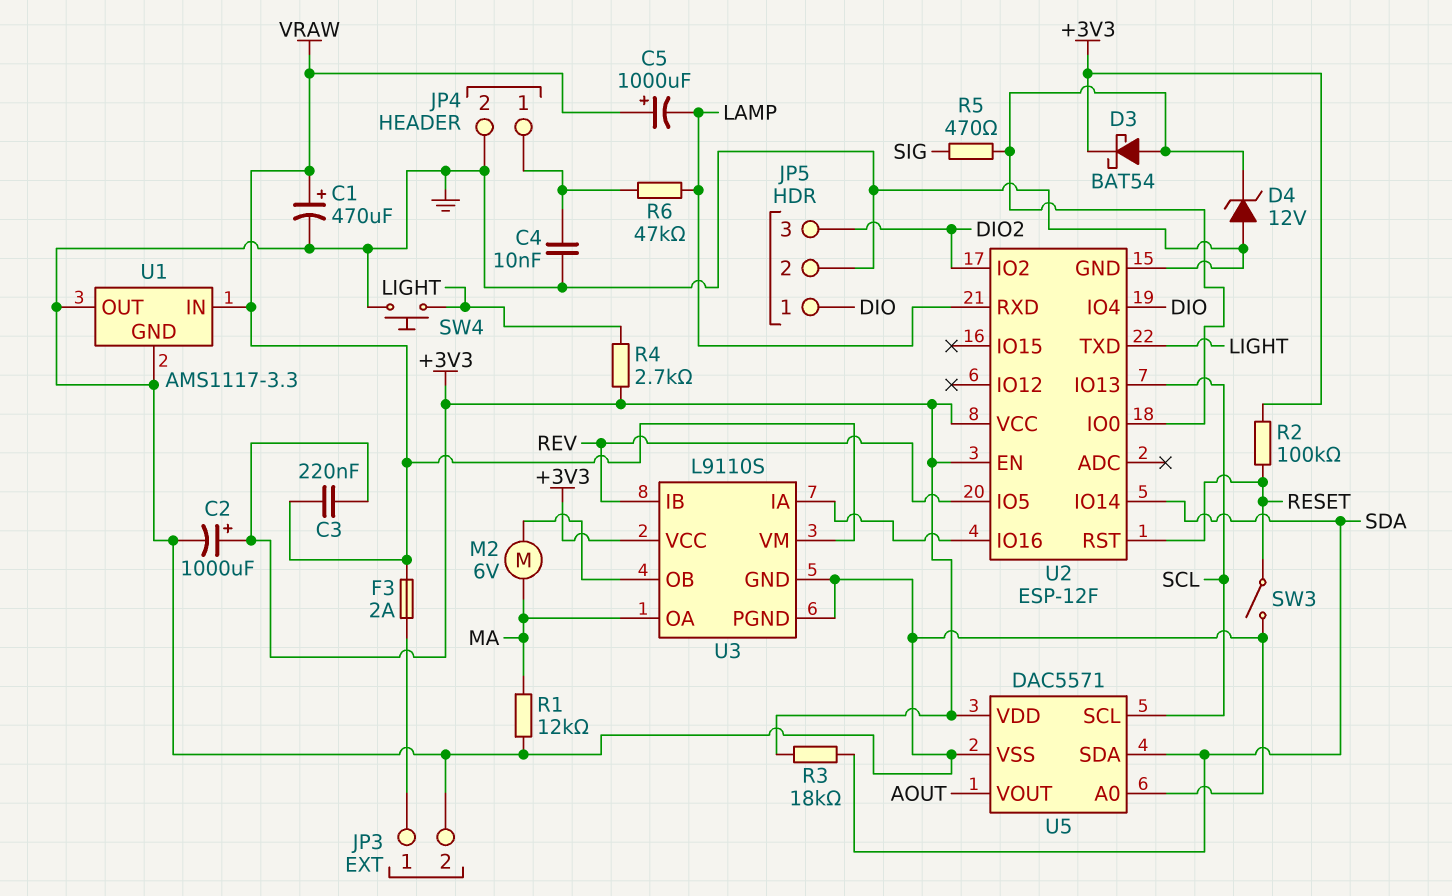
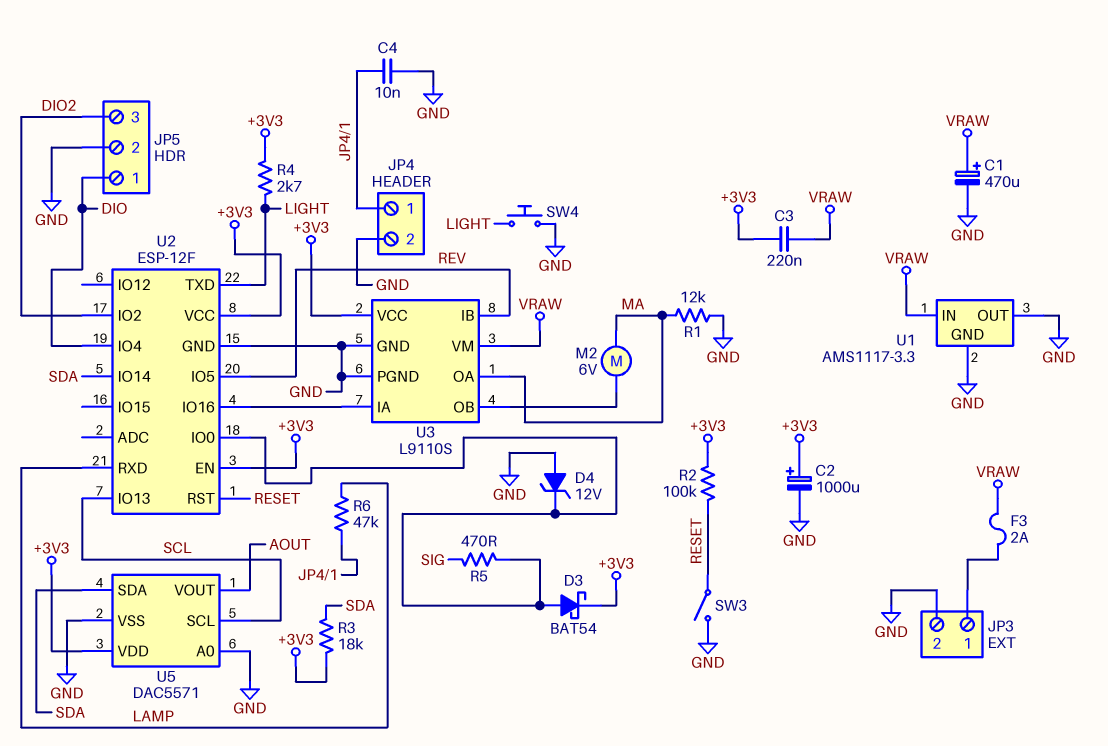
C5: 1000uF (plus VRAW, minus LAMP) -> none

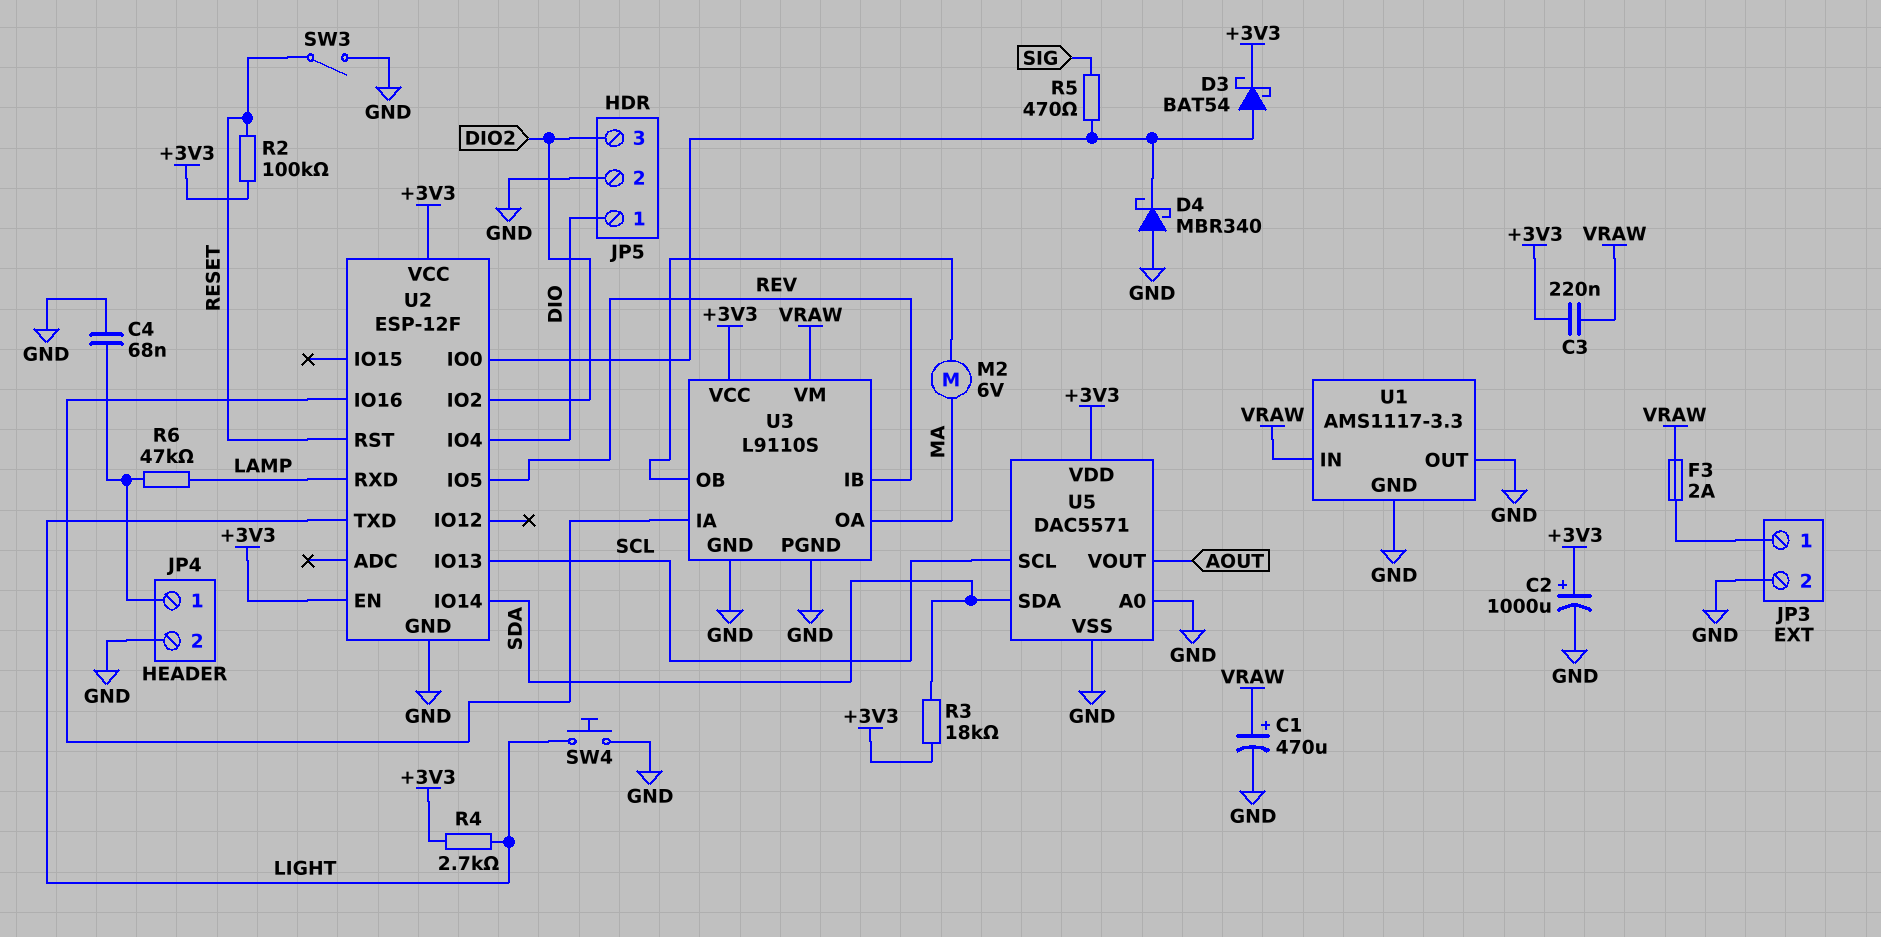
C4: 10nF (GND, JP4/1) -> 68nF (GND, JP4/1)
D4: zener 12V (A GND, K U2/IO0) -> schottky MBR340 (A GND, K U2/IO0)
R1: 12k (GND, MA) -> none

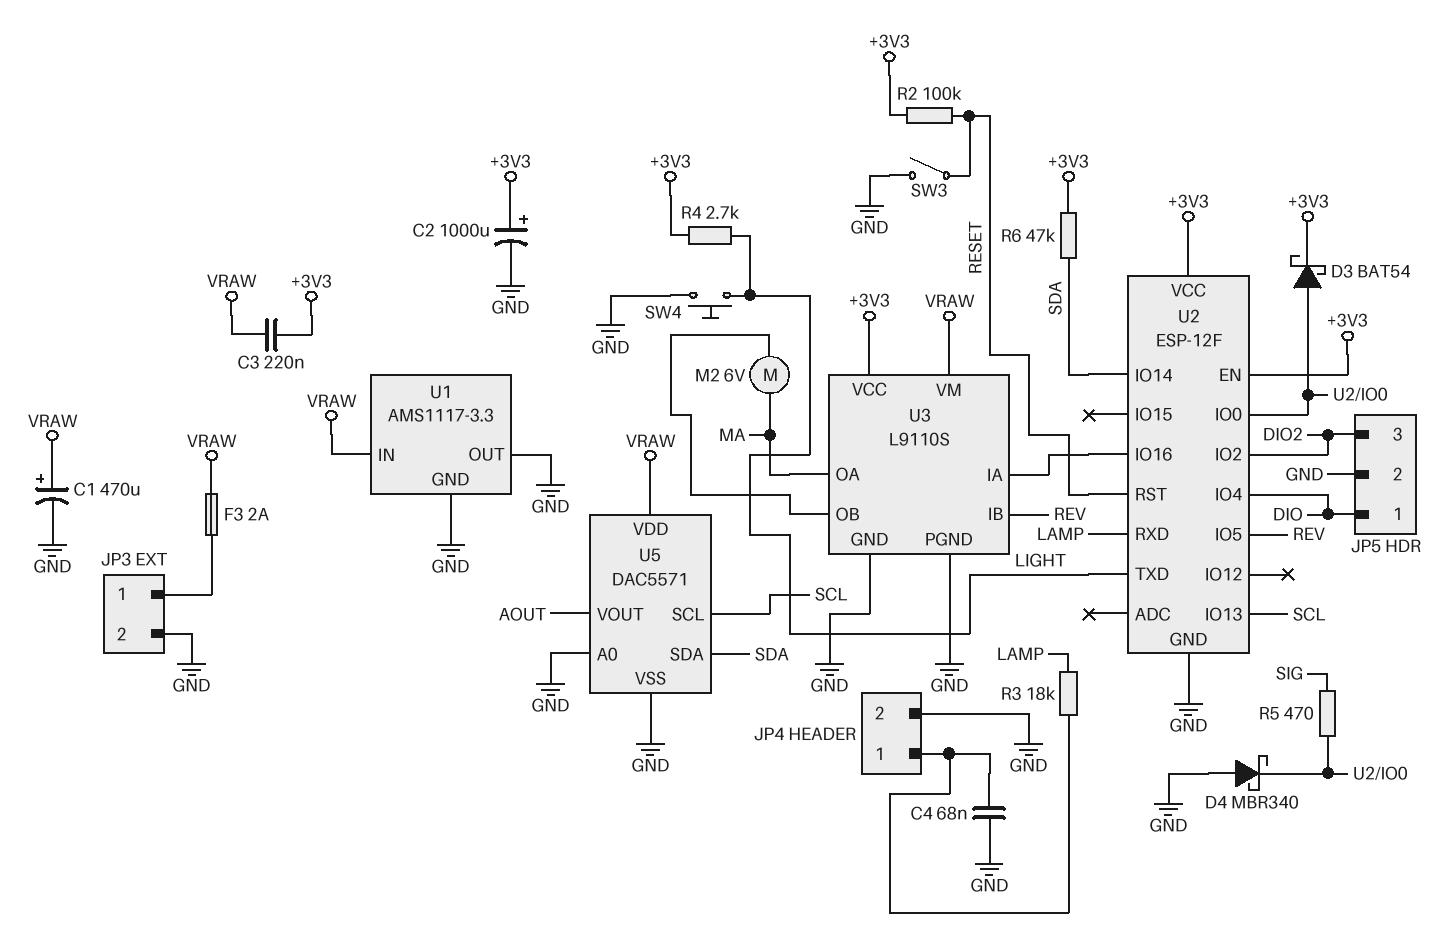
R3: 18k (+3V3, SDA) -> 18k (JP4/1, LAMP)
R6: 47k (JP4/1, LAMP) -> 47k (+3V3, SDA)
U5 pin VDD: +3V3 -> VRAW

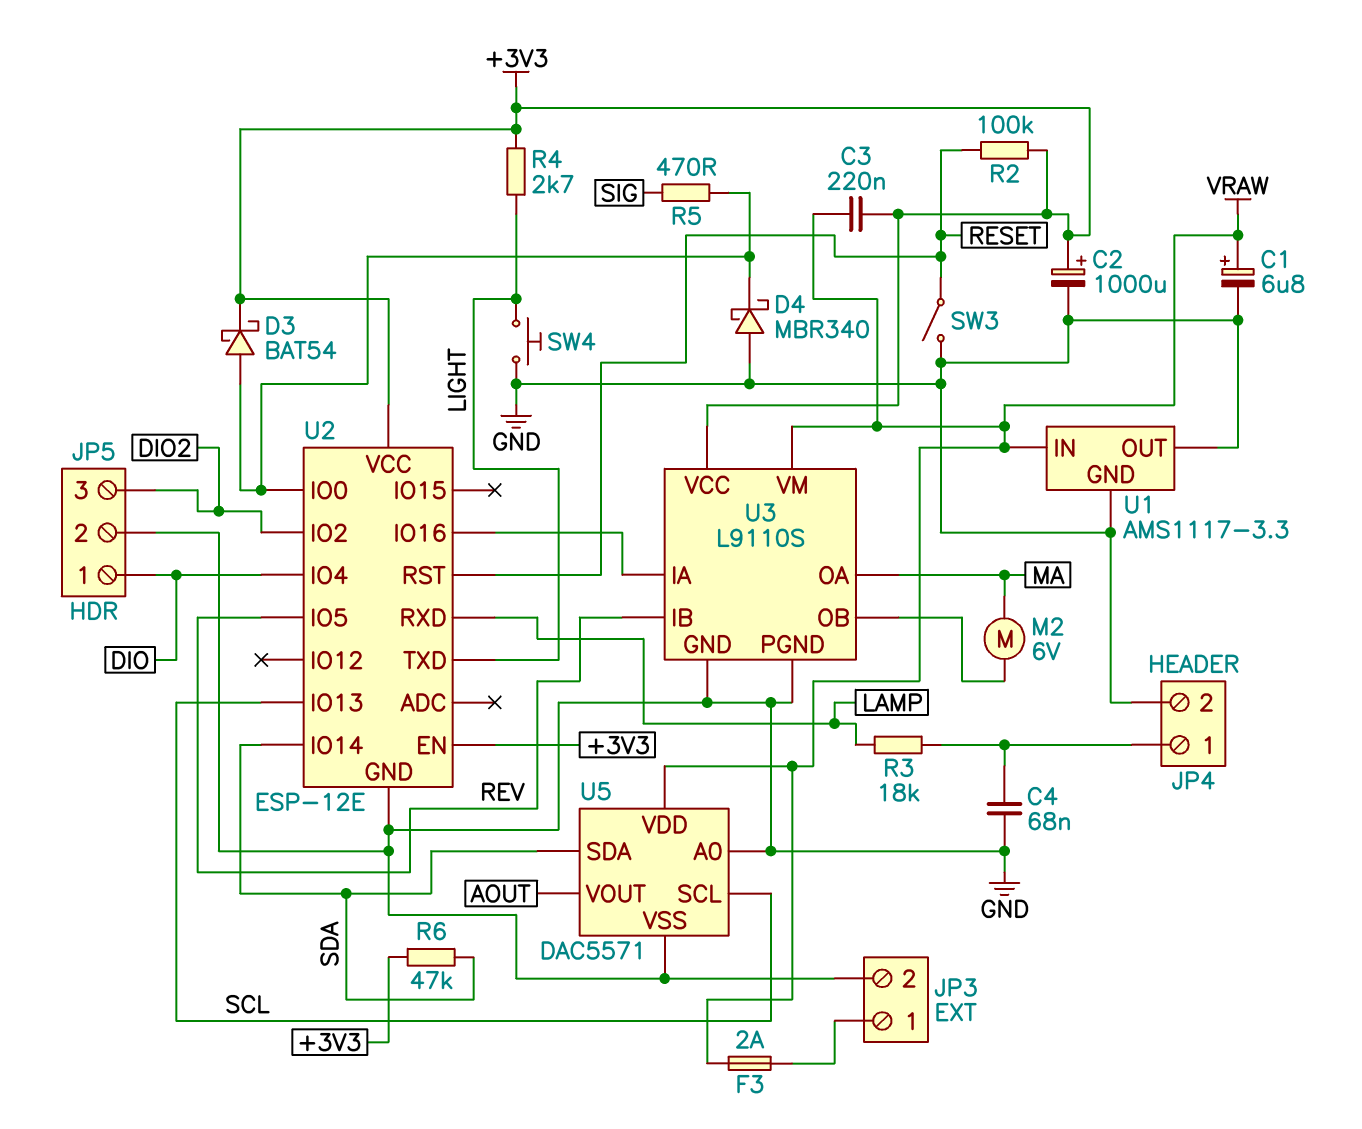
C1: 470uF (plus VRAW, minus GND) -> 6.8uF (plus VRAW, minus GND)
U2: ESP-12F -> ESP-12E

